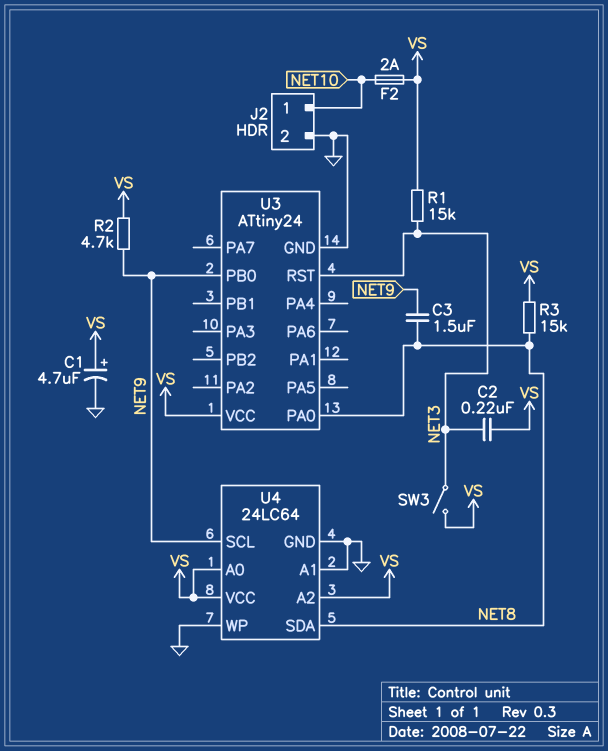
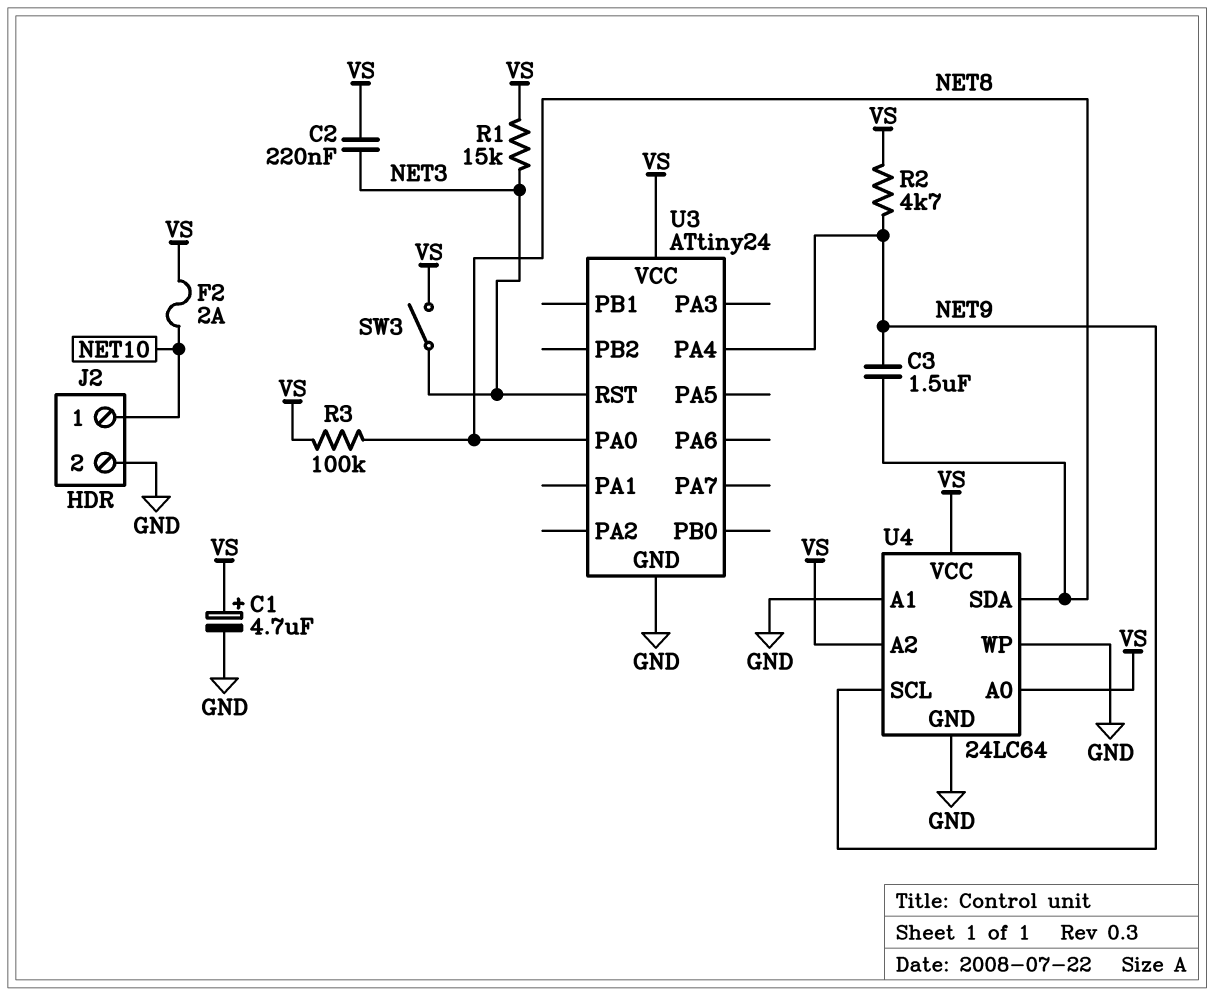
R3: 15k (NET8, VS) -> 100k (NET8, VS)
U3 pin PA4: none -> NET9
U3 pin PB0: NET9 -> none

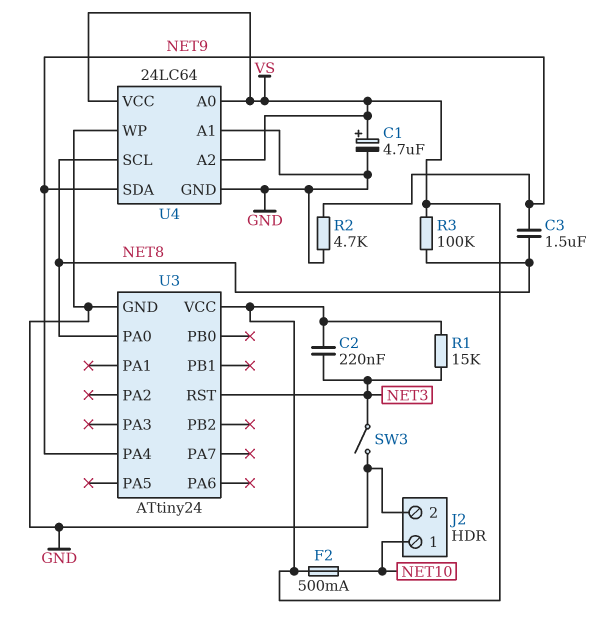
F2: 2A (NET10, VS) -> 500mA (NET10, VS)
R2: 4.7k (NET9, VS) -> 4.7k (GND, NET9)
SW3: switch (NET3, VS) -> switch (GND, NET3)
U4 pin SCL: NET9 -> NET8
U4 pin SDA: NET8 -> NET9

